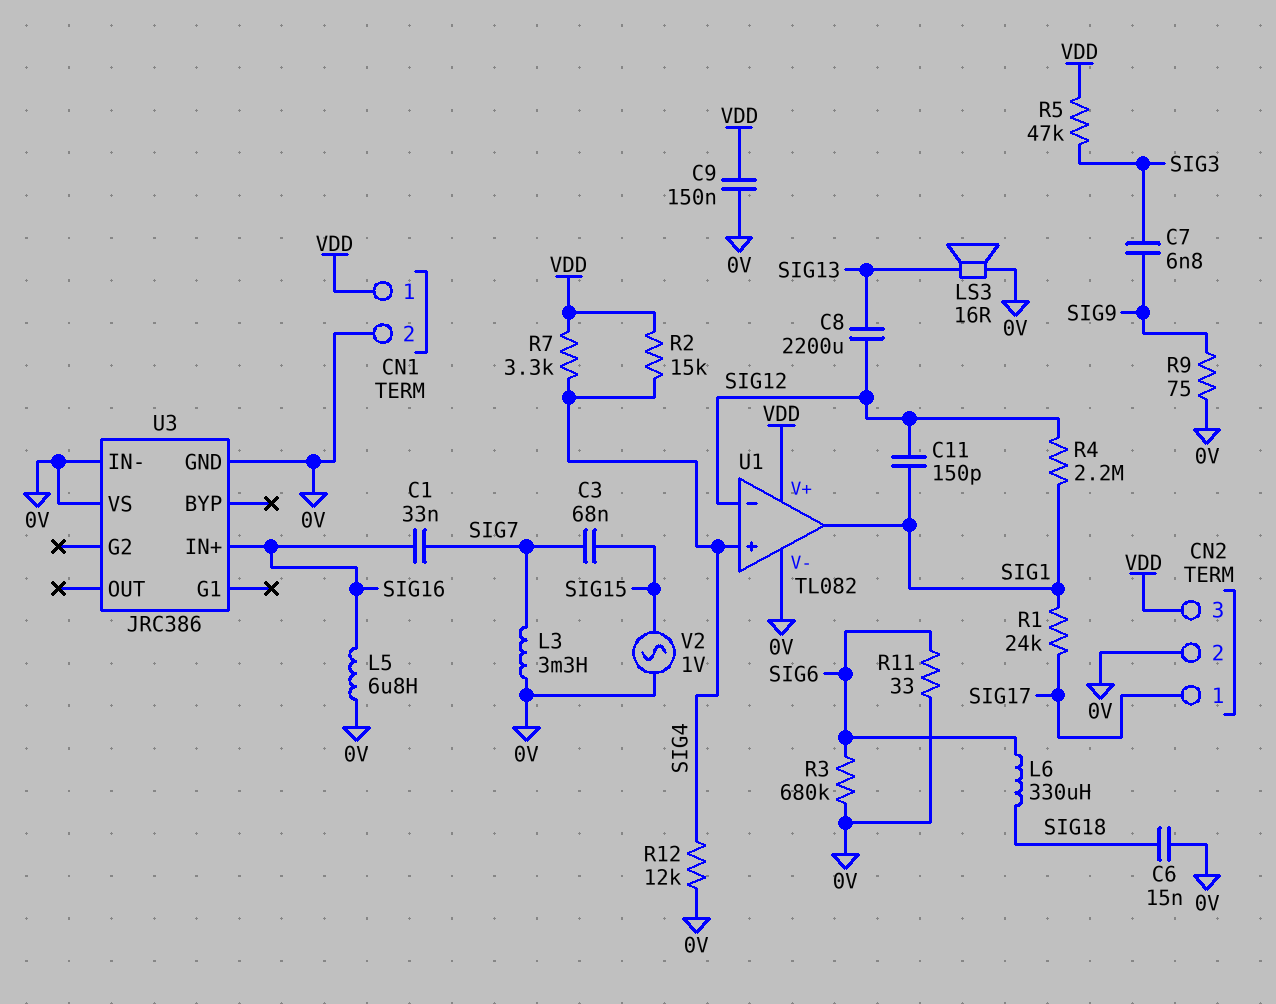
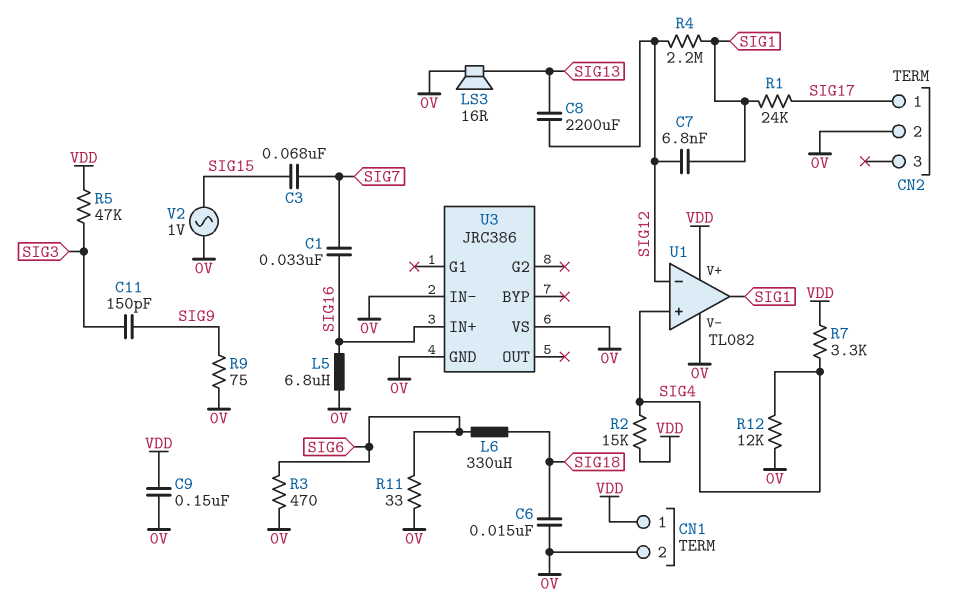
C7: 6.8nF (SIG3, SIG9) -> 6.8nF (SIG1, SIG12)
C11: 150pF (SIG1, SIG12) -> 150pF (SIG3, SIG9)
CN2 pin 3: VDD -> none
L3: 3.3mH (0V, SIG7) -> none
R3: 680k (0V, SIG6) -> 470 (0V, SIG6)

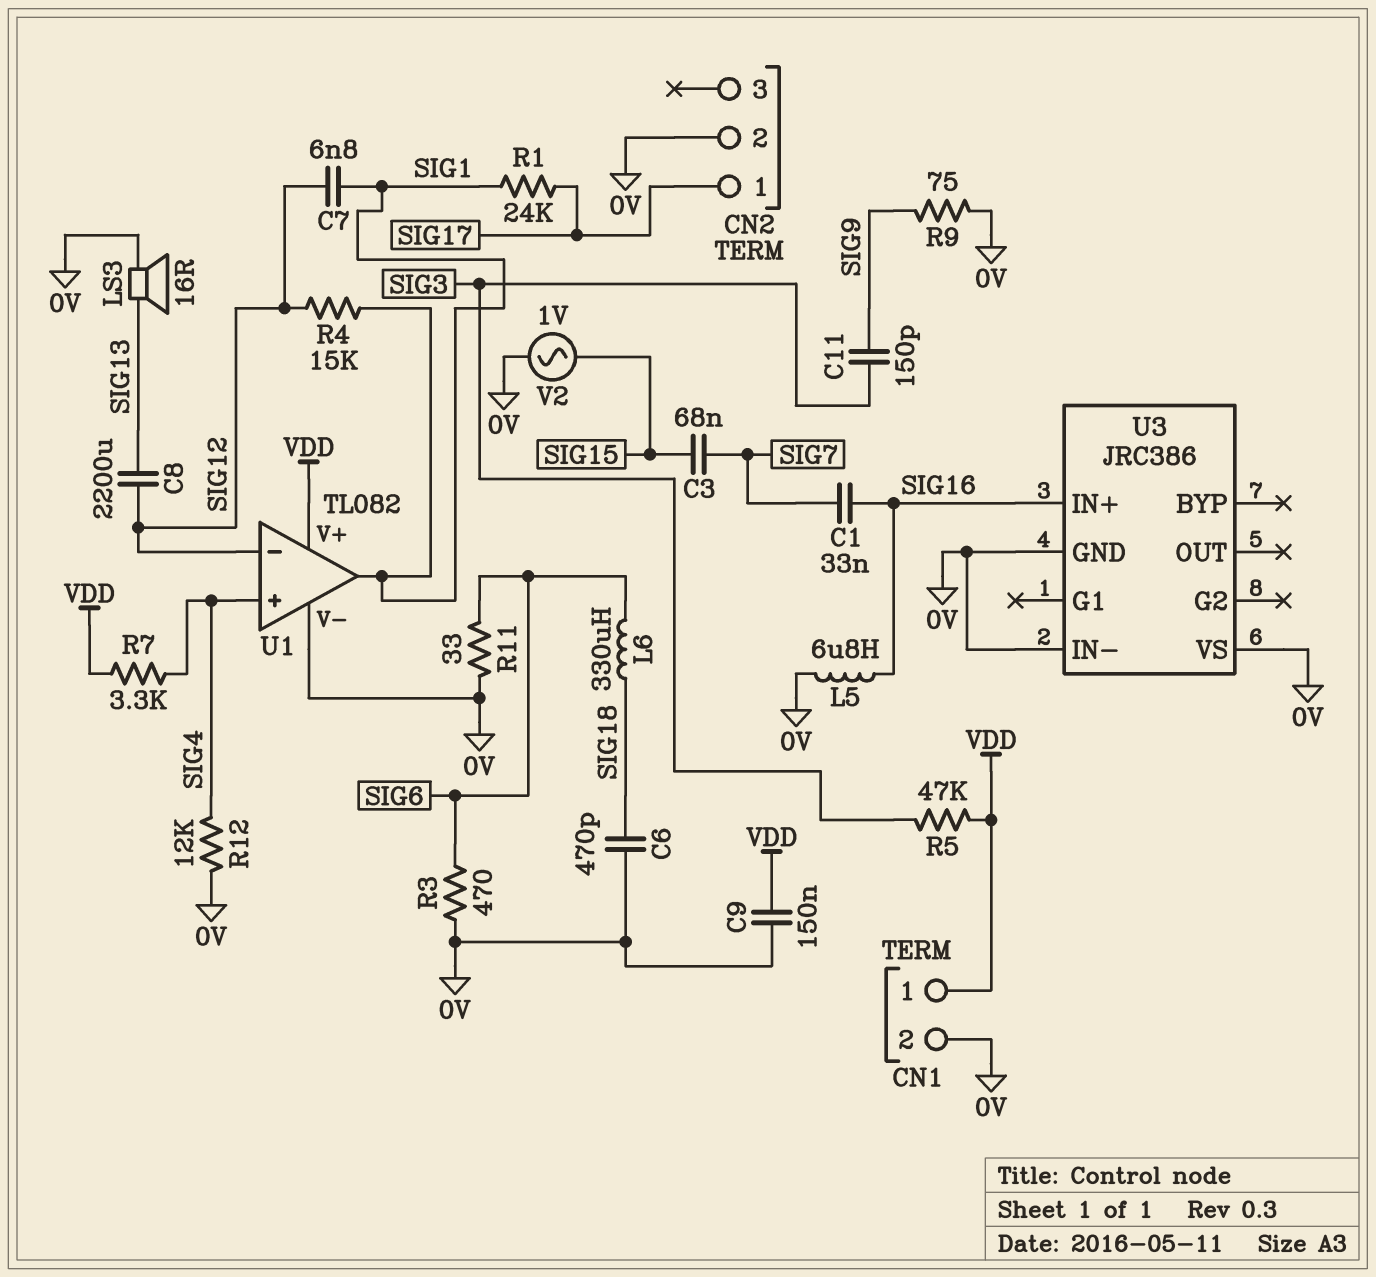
C6: 15nF (0V, SIG18) -> 470pF (0V, SIG18)
R2: 15k (SIG4, VDD) -> none
R4: 2.2M (SIG1, SIG12) -> 15k (SIG1, SIG12)

